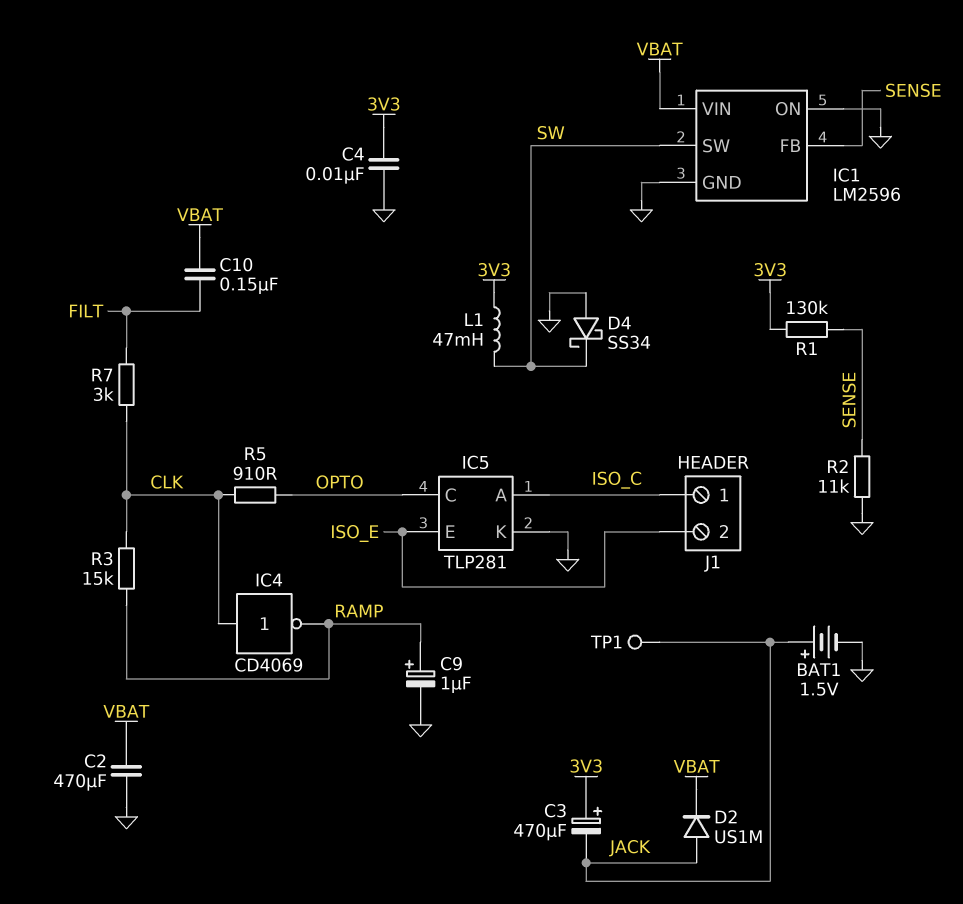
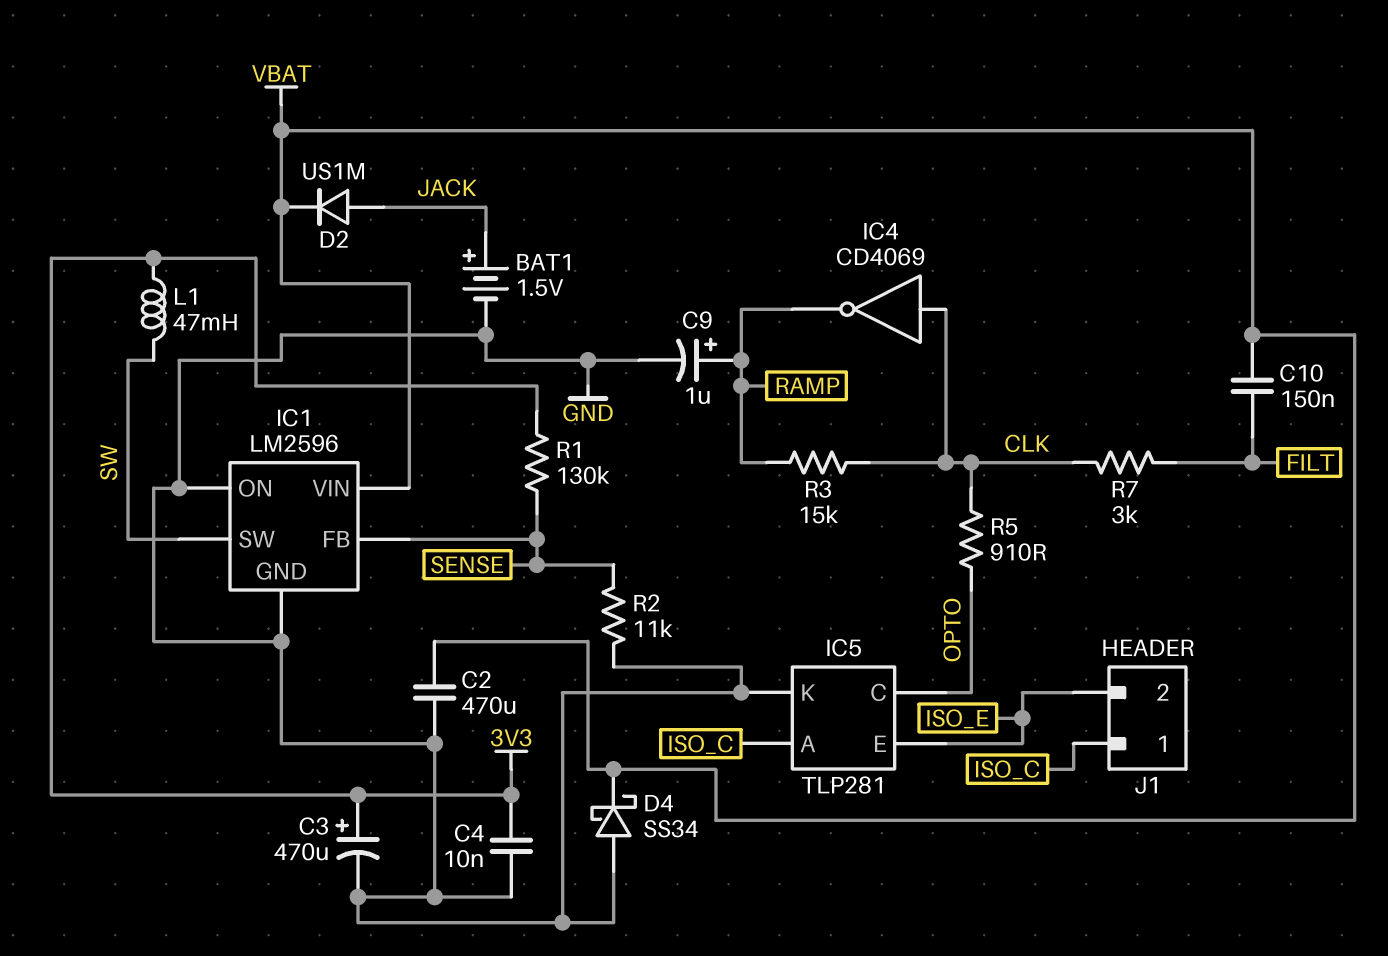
C3: 470uF (plus 3V3, minus JACK) -> 470uF (plus 3V3, minus GND)
D4: schottky SS34 (A GND, K SW) -> schottky SS34 (A GND, K VBAT)
TP1: test point (JACK) -> none

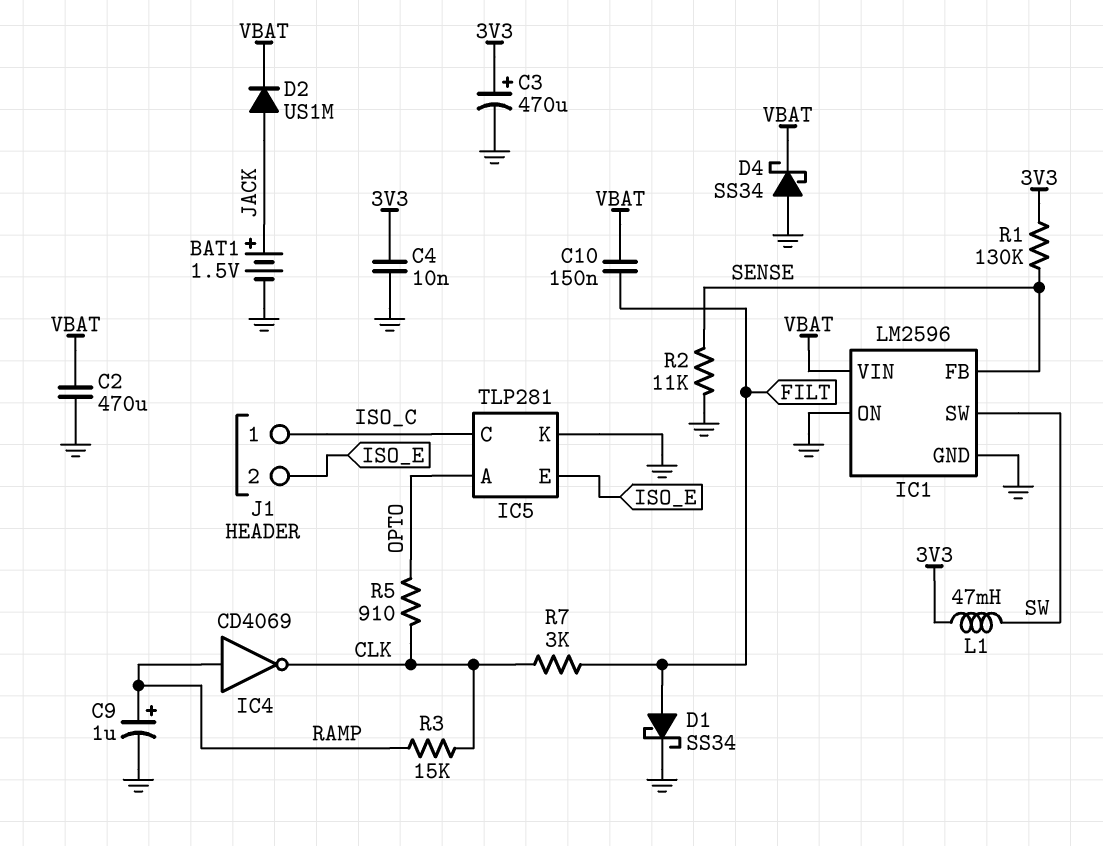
D1: none -> schottky SS34 (A FILT, K GND)
IC4: NOT CD4069 (in CLK, out RAMP) -> NOT CD4069 (in RAMP, out CLK)
IC5 pin A: ISO_C -> OPTO
IC5 pin C: OPTO -> ISO_C

